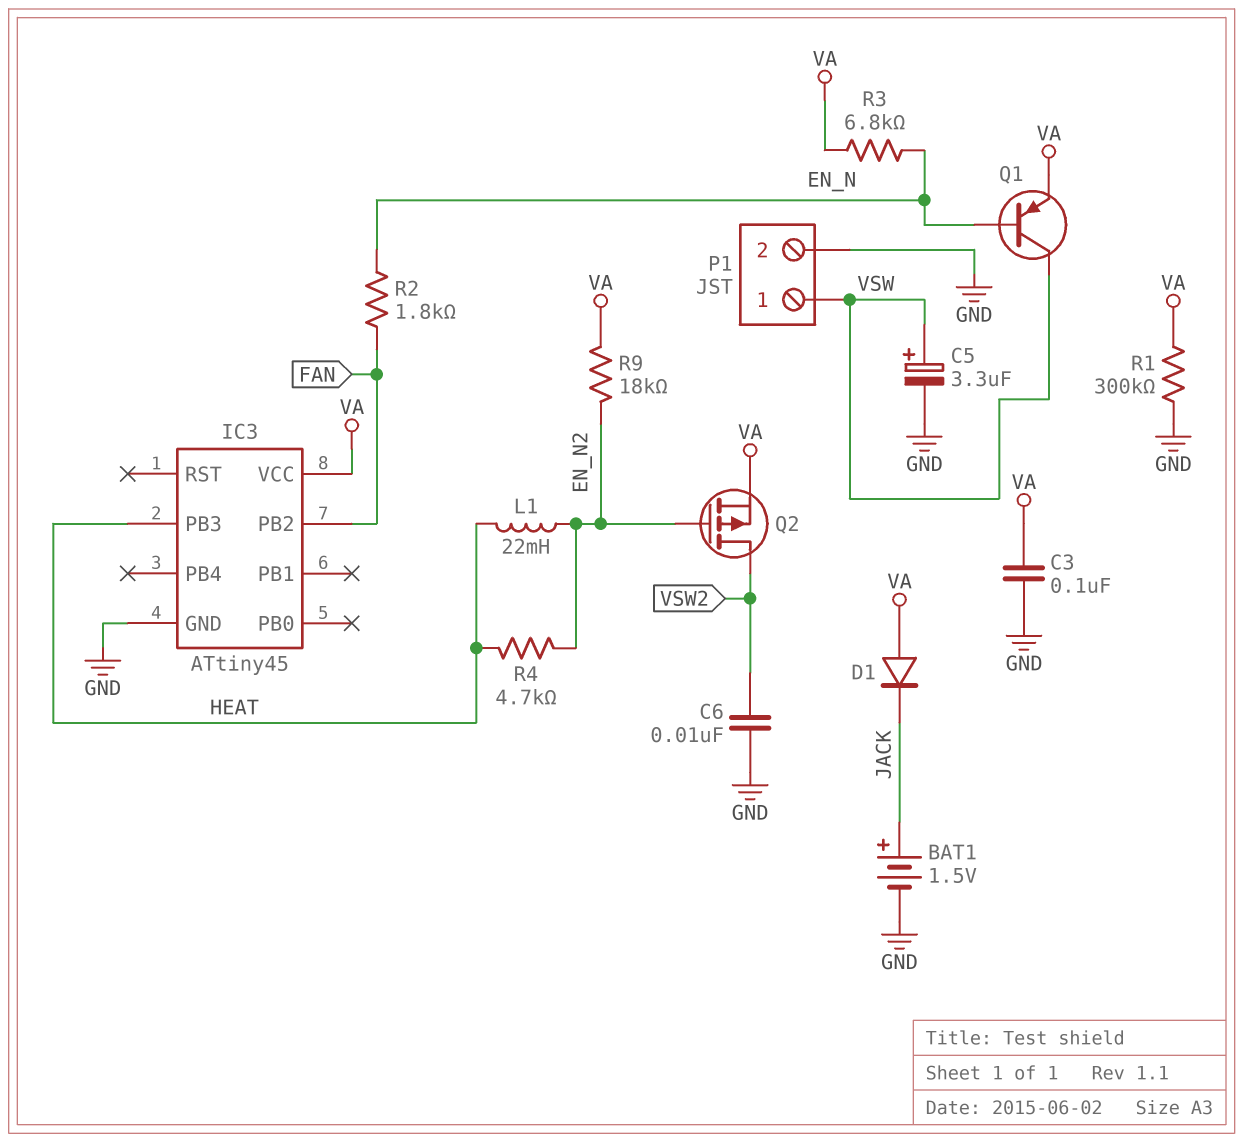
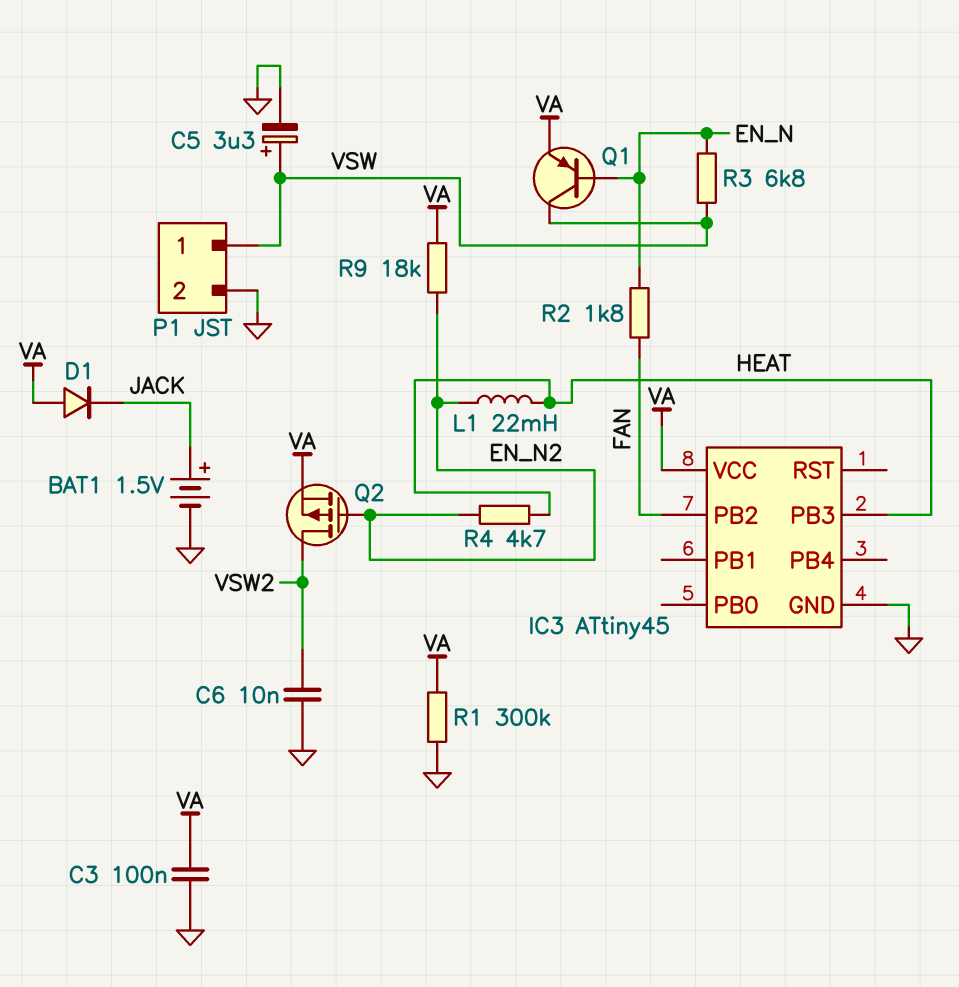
R3: 6.8k (EN_N, VA) -> 6.8k (EN_N, VSW)

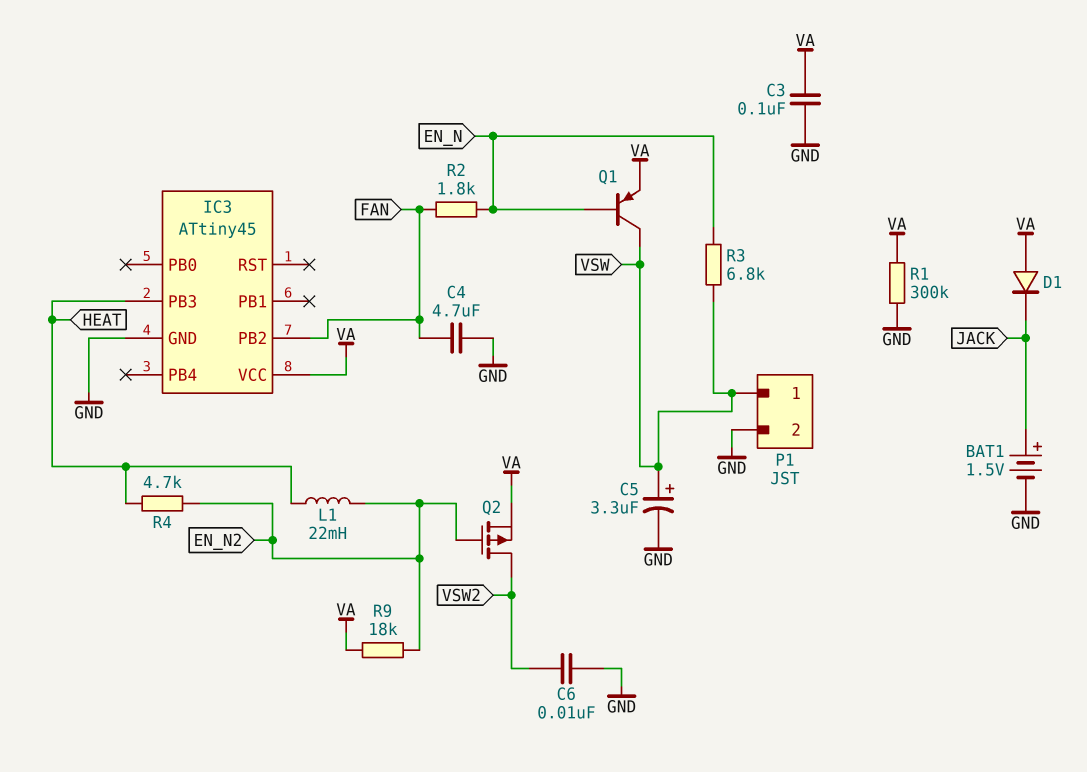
C4: none -> 4.7uF (FAN, GND)

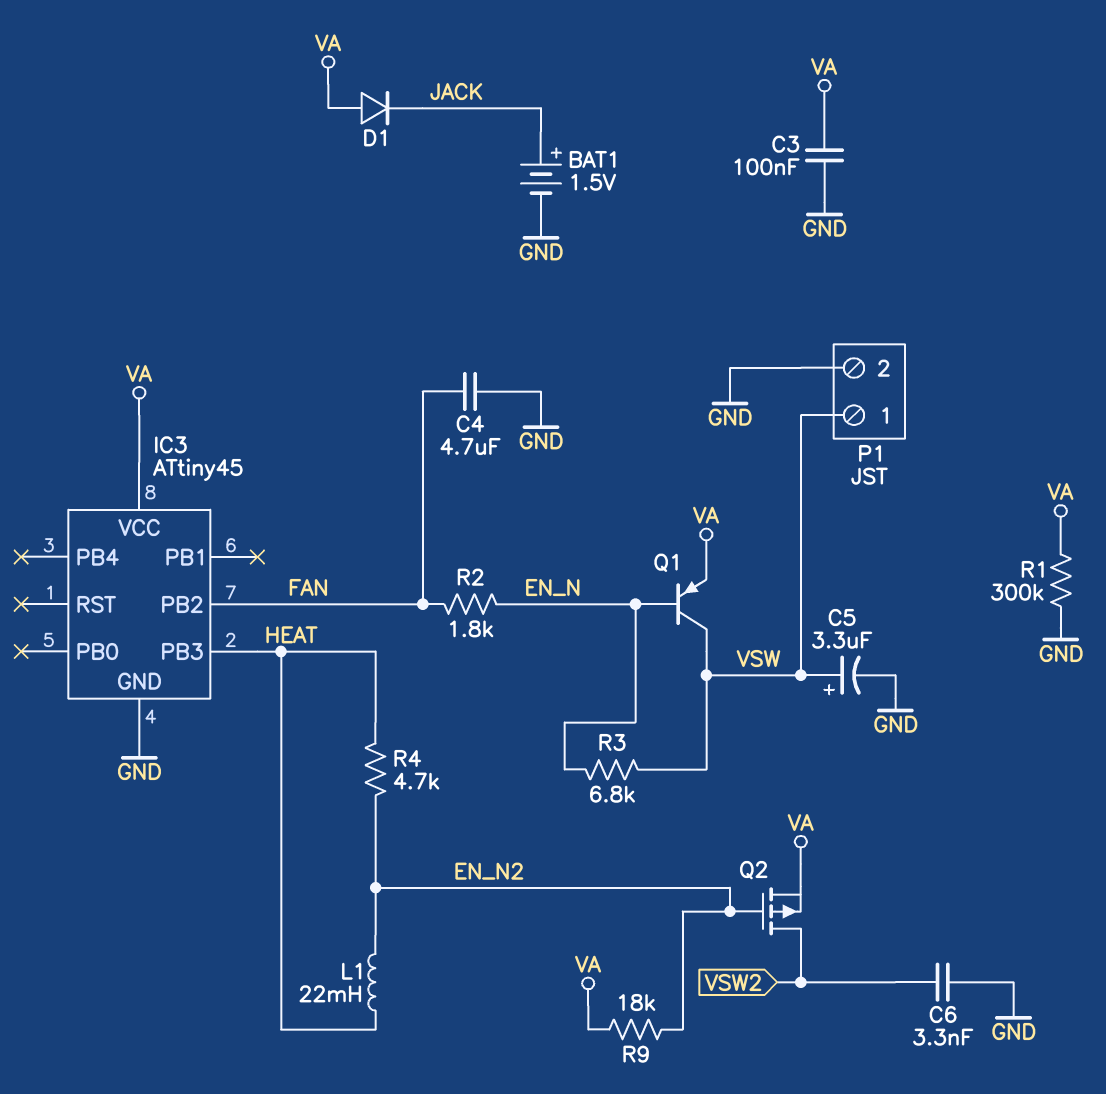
C6: 10nF (GND, VSW2) -> 3.3nF (GND, VSW2)

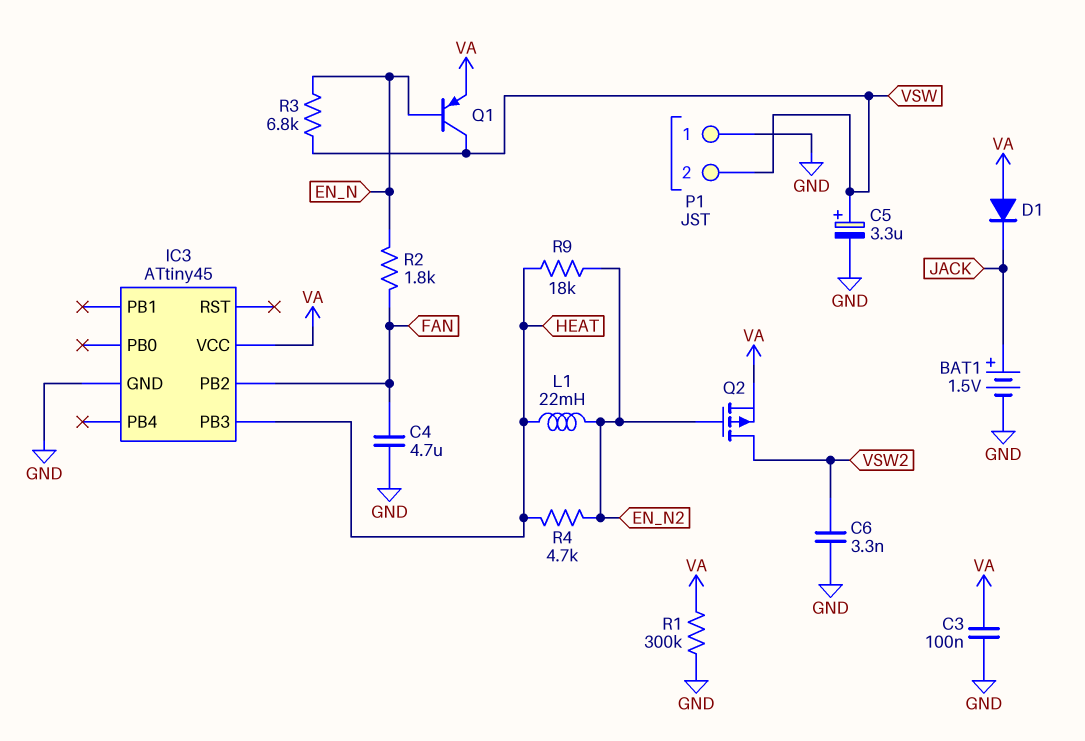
P1 pin 1: VSW -> GND
P1 pin 2: GND -> VSW
R9: 18k (EN_N2, VA) -> 18k (EN_N2, HEAT)

